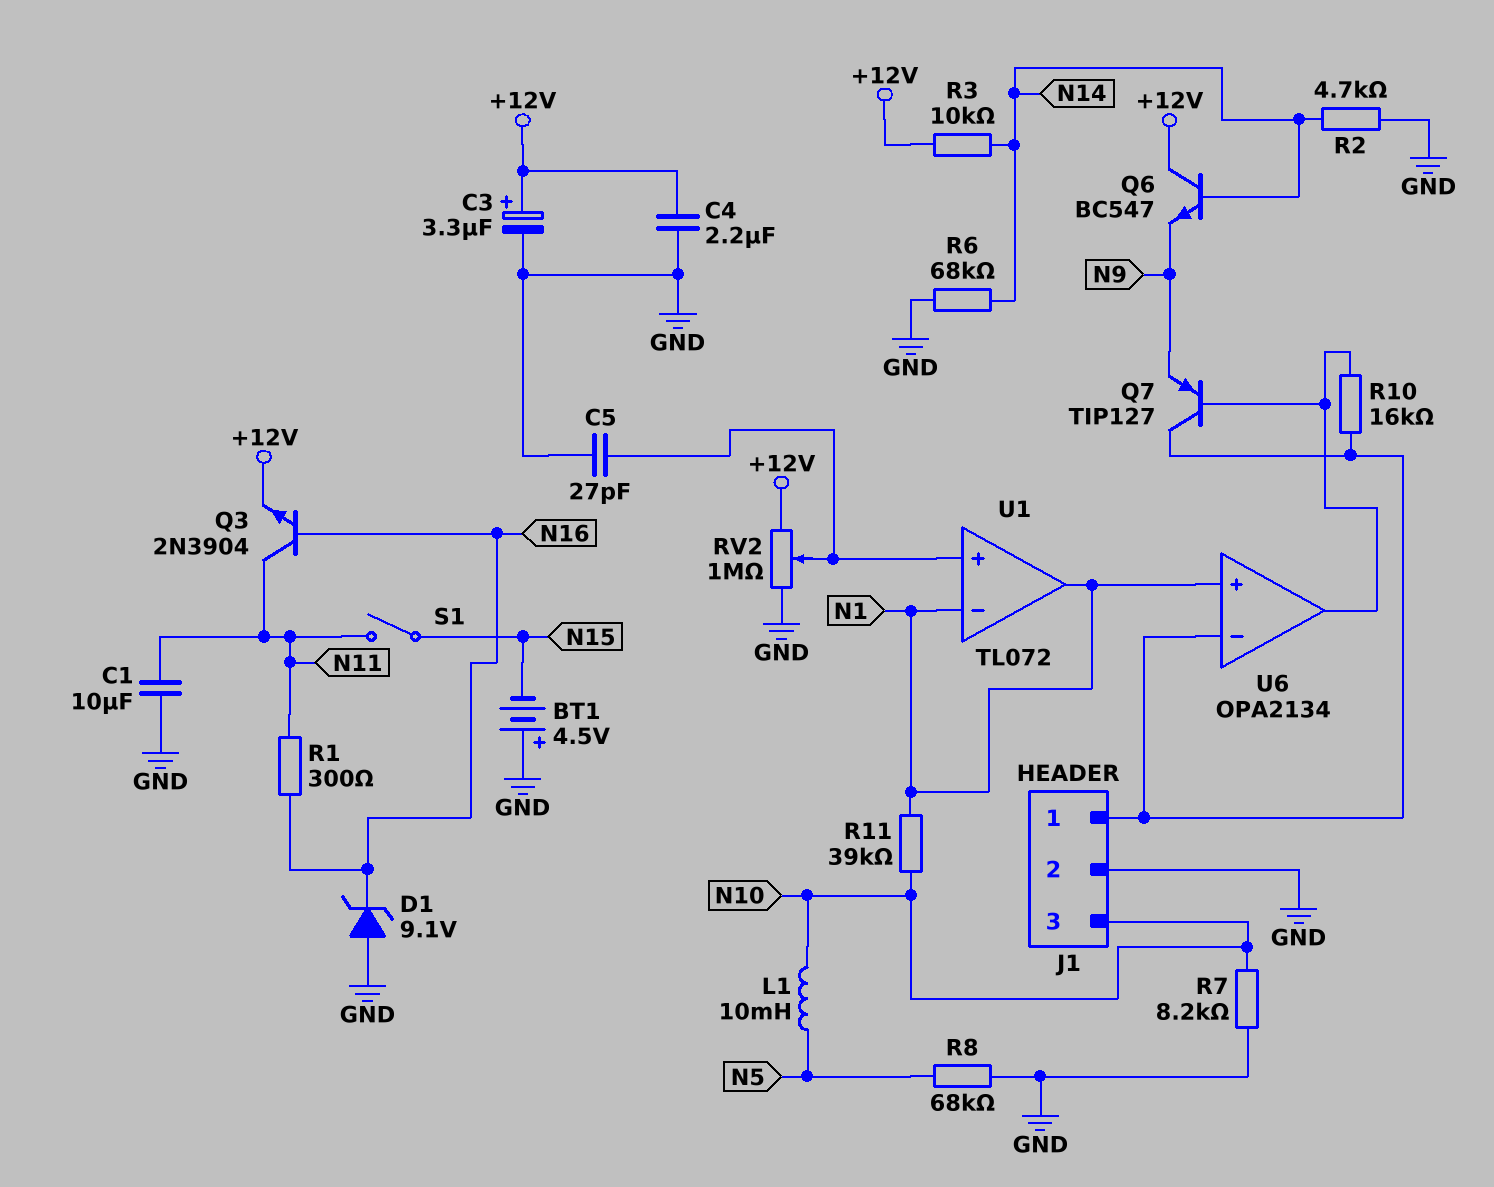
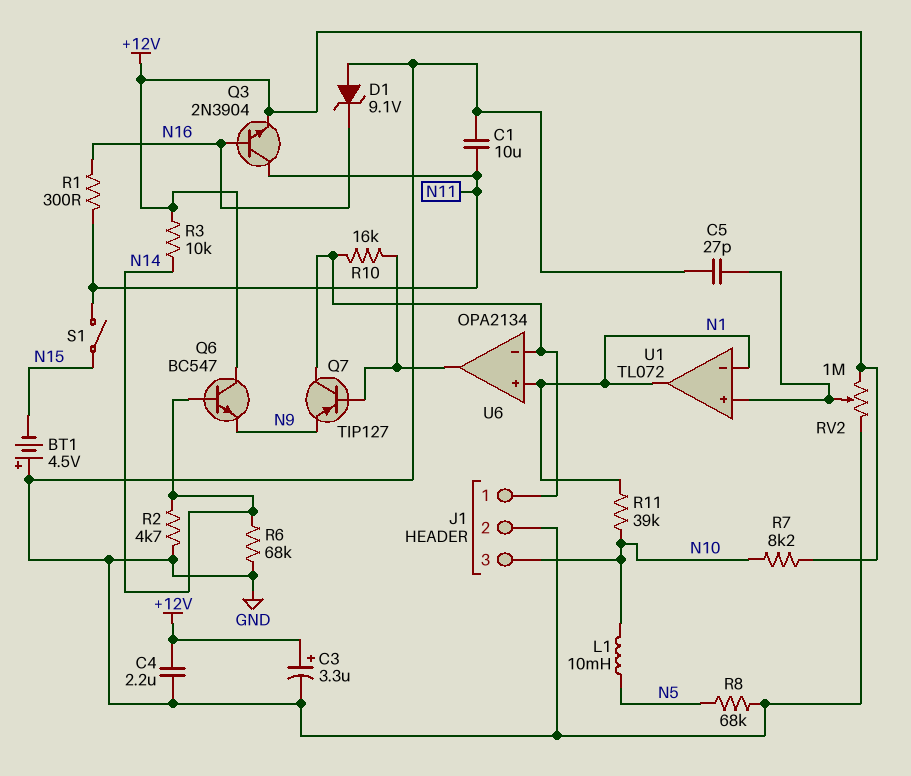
R7: 8.2k (GND, N10) -> 8.2k (+12V, N10)

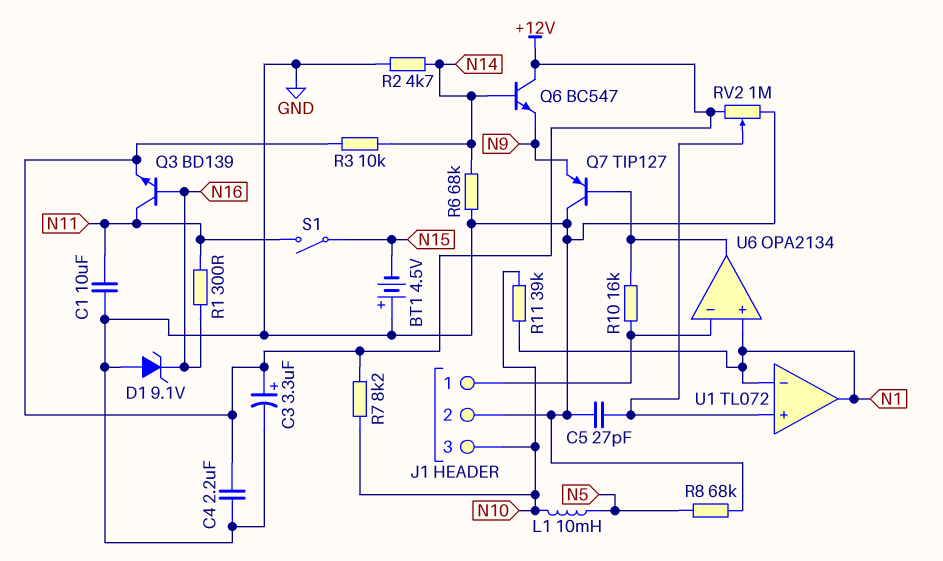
Q3: NPN 2N3904 (B N16, C N11, E +12V) -> NPN BD139 (B N16, C N11, E +12V)
Q7: PNP TIP127 (B U6/out, C J1/1, E N9) -> PNP TIP127 (B U6/out, C GND, E N9)

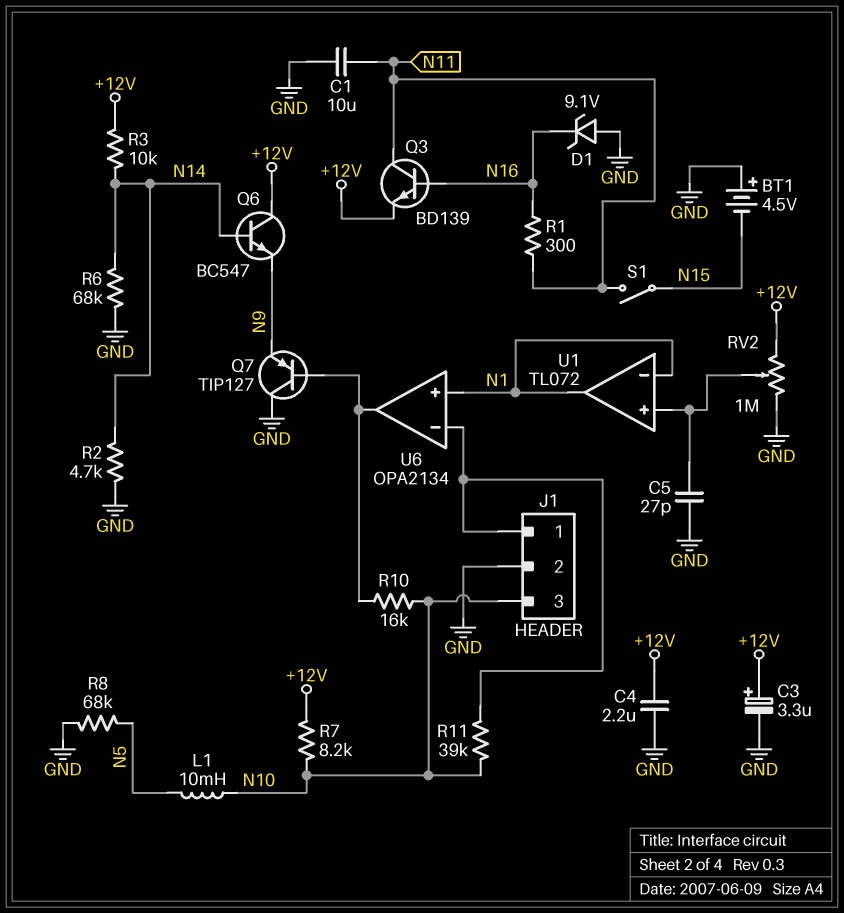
R10: 16k (J1/1, U6/out) -> 16k (N10, U6/out)
R11: 39k (N1, N10) -> 39k (J1/1, N10)

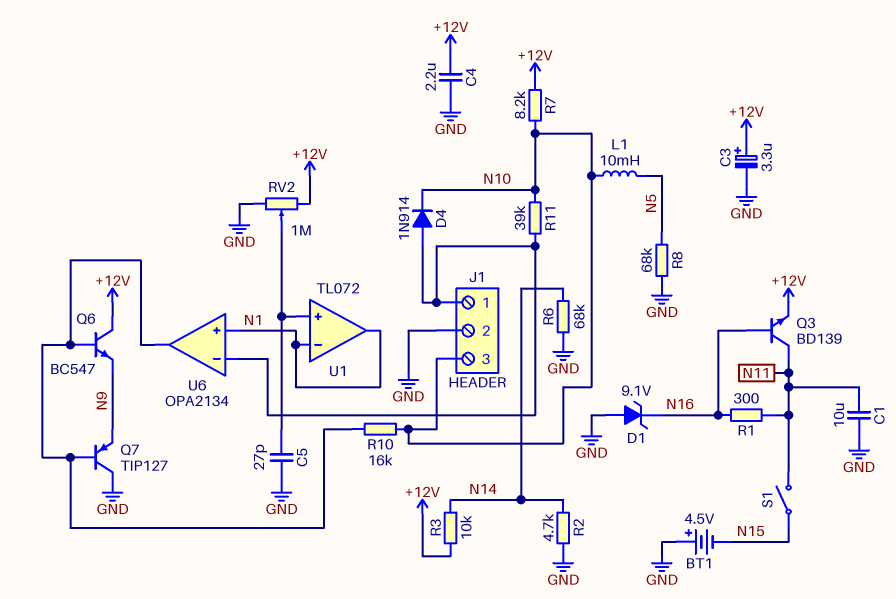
D4: none -> diode 1N914 (A J1/1, K N10)
Q6: NPN BC547 (B N14, C +12V, E N9) -> NPN BC547 (B U6/out, C +12V, E N9)

